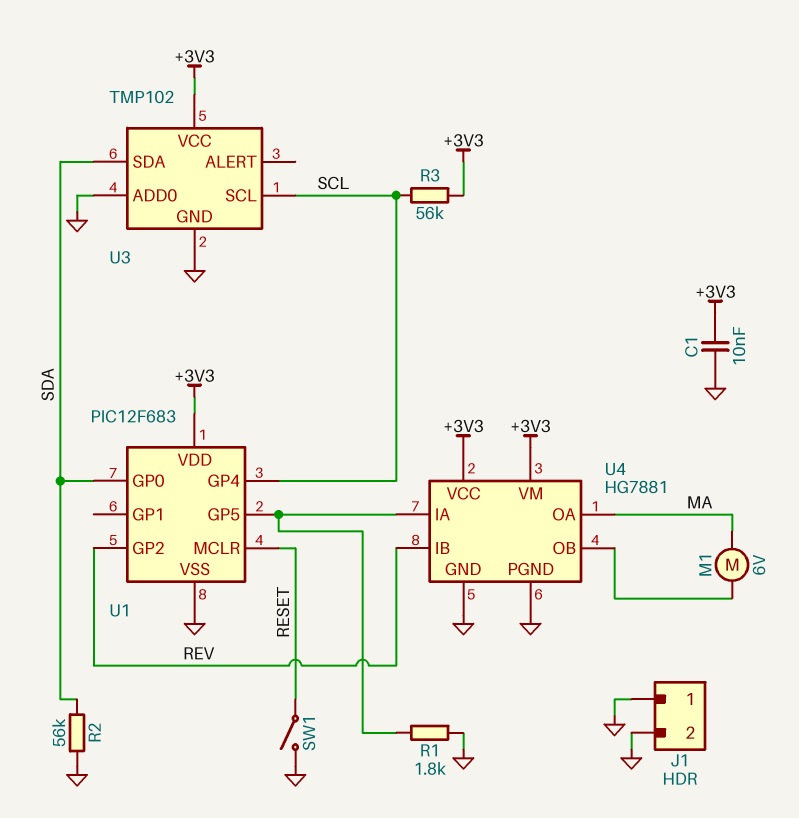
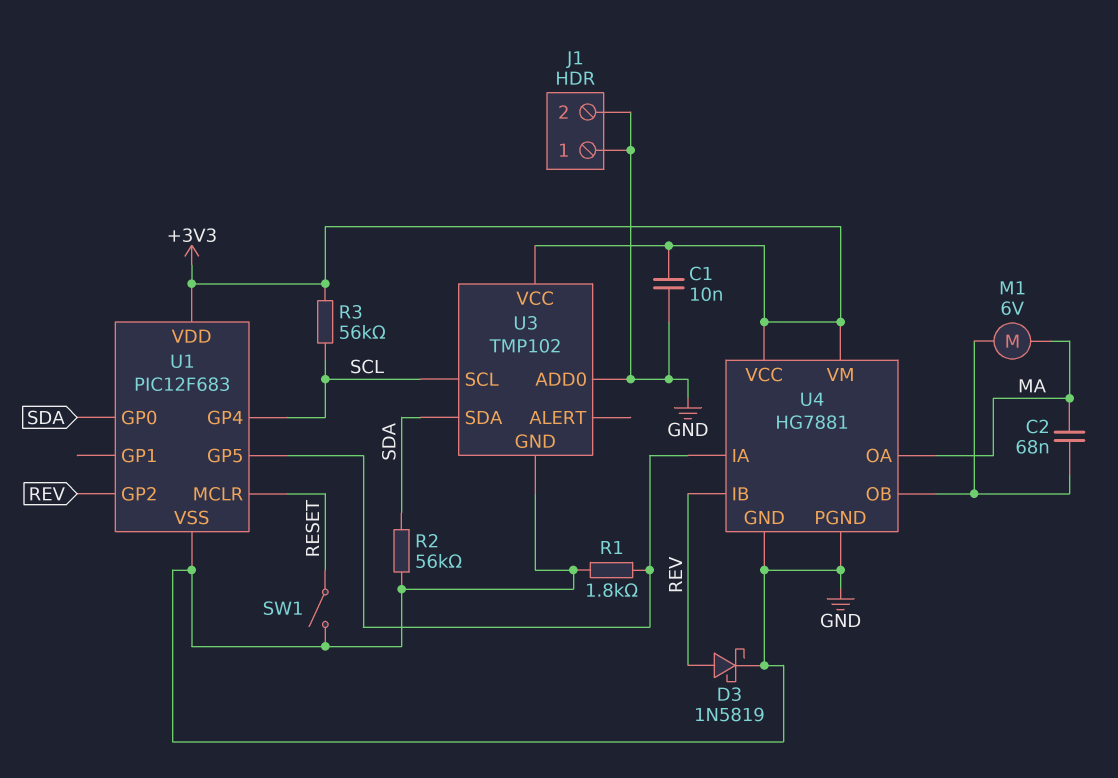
C2: none -> 68nF (MA, U4/OB)
D3: none -> schottky 1N5819 (A REV, K GND)

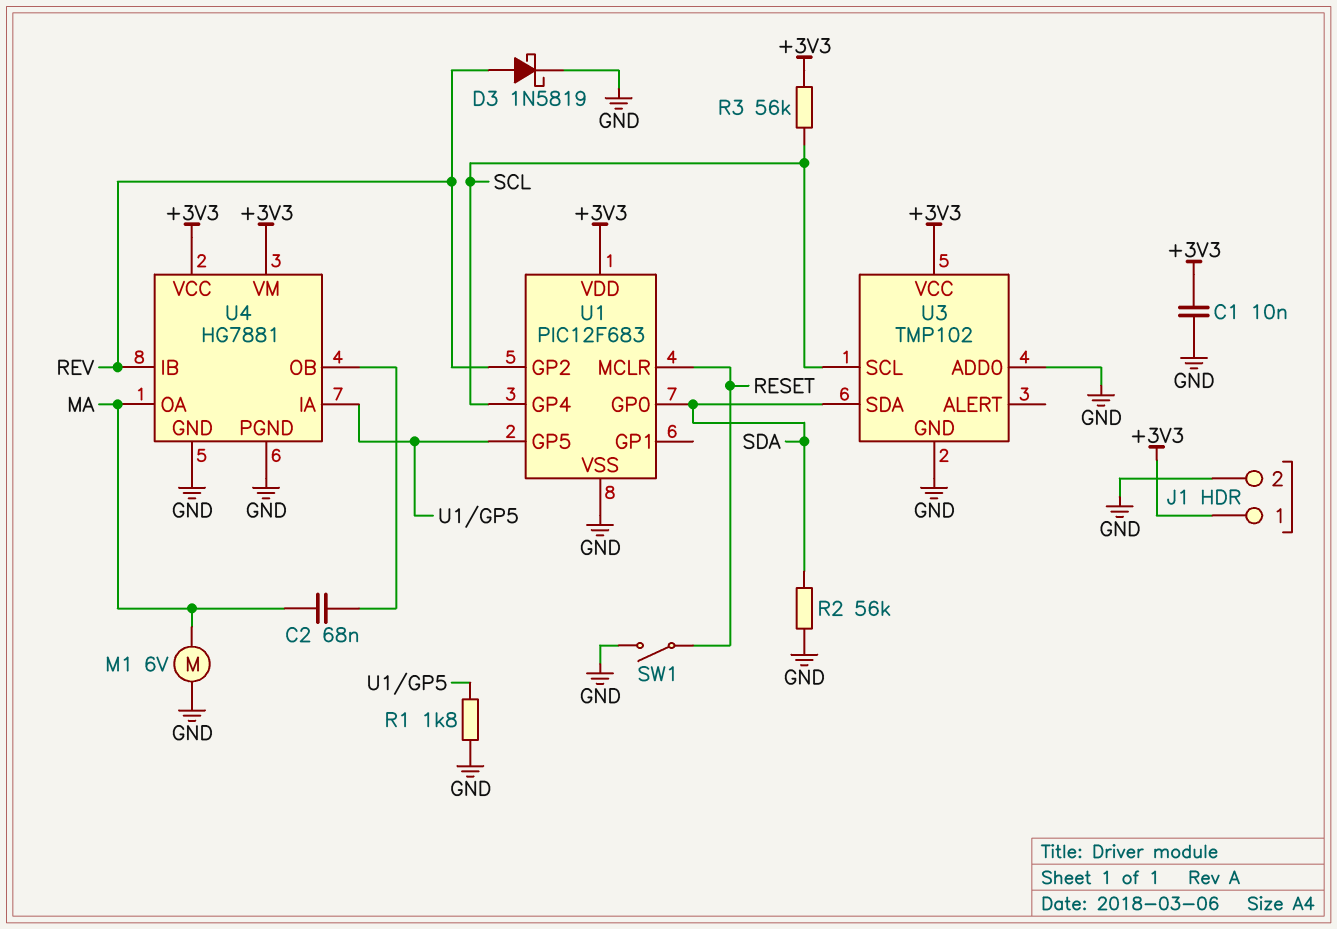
J1 pin 1: GND -> +3V3
M1: motor 6V (MA, U4/OB) -> motor 6V (GND, MA)

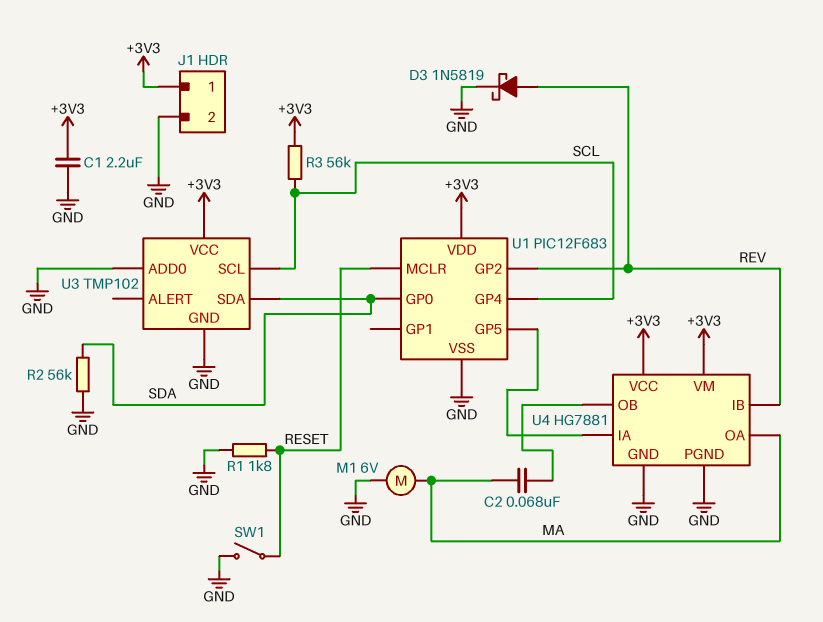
C1: 10nF (+3V3, GND) -> 2.2uF (+3V3, GND)
R1: 1.8k (GND, U1/GP5) -> 1.8k (GND, RESET)

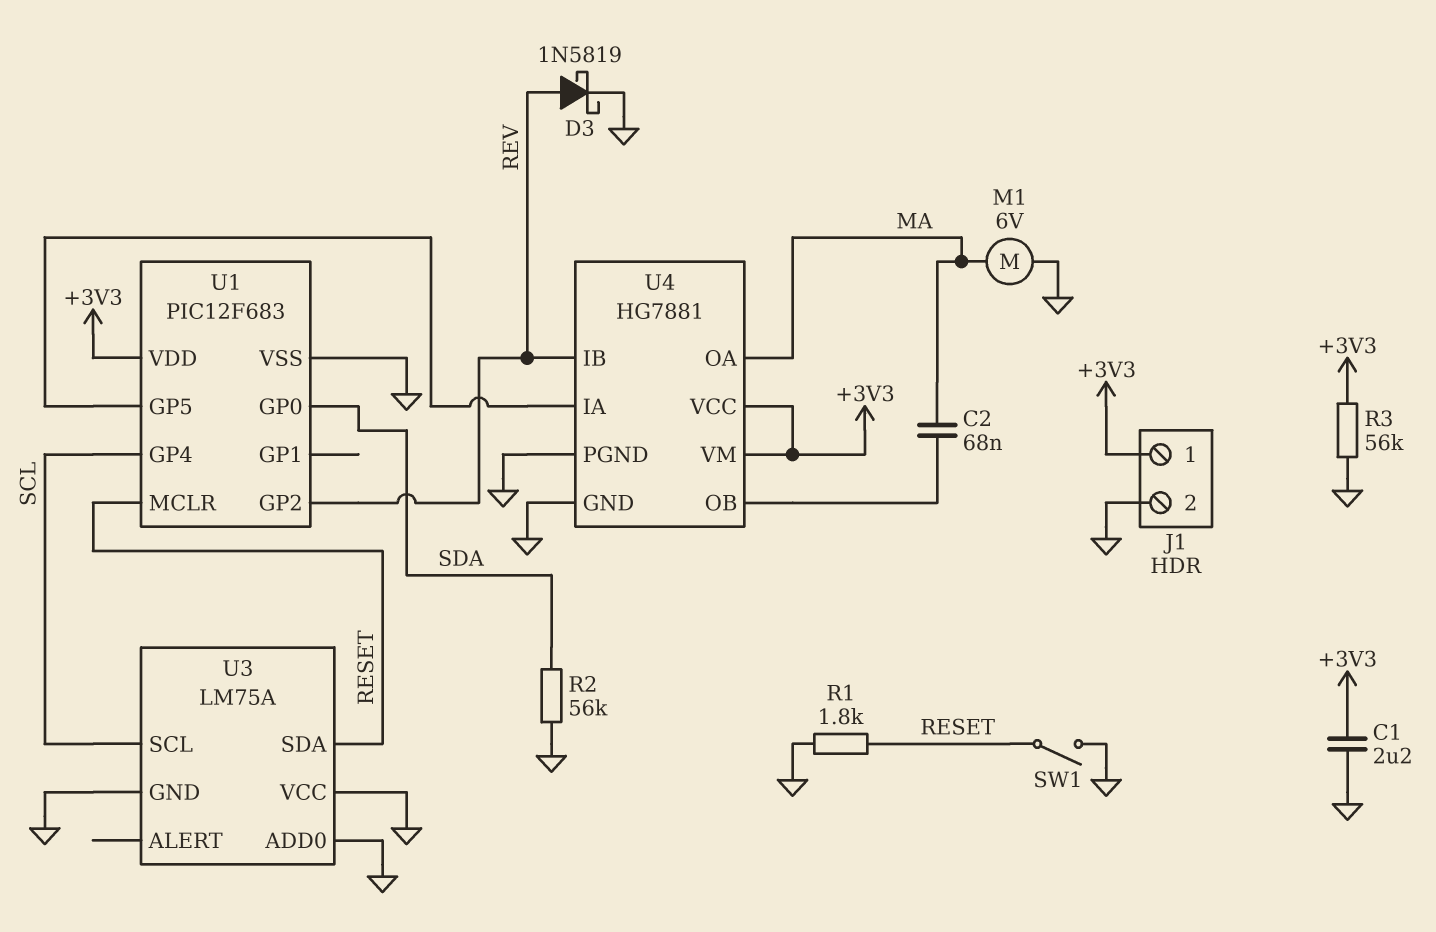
R3: 56k (+3V3, SCL) -> 56k (+3V3, GND)
U3: TMP102 -> LM75A
U3 pin SDA: SDA -> RESET
U3 pin VCC: +3V3 -> GND

